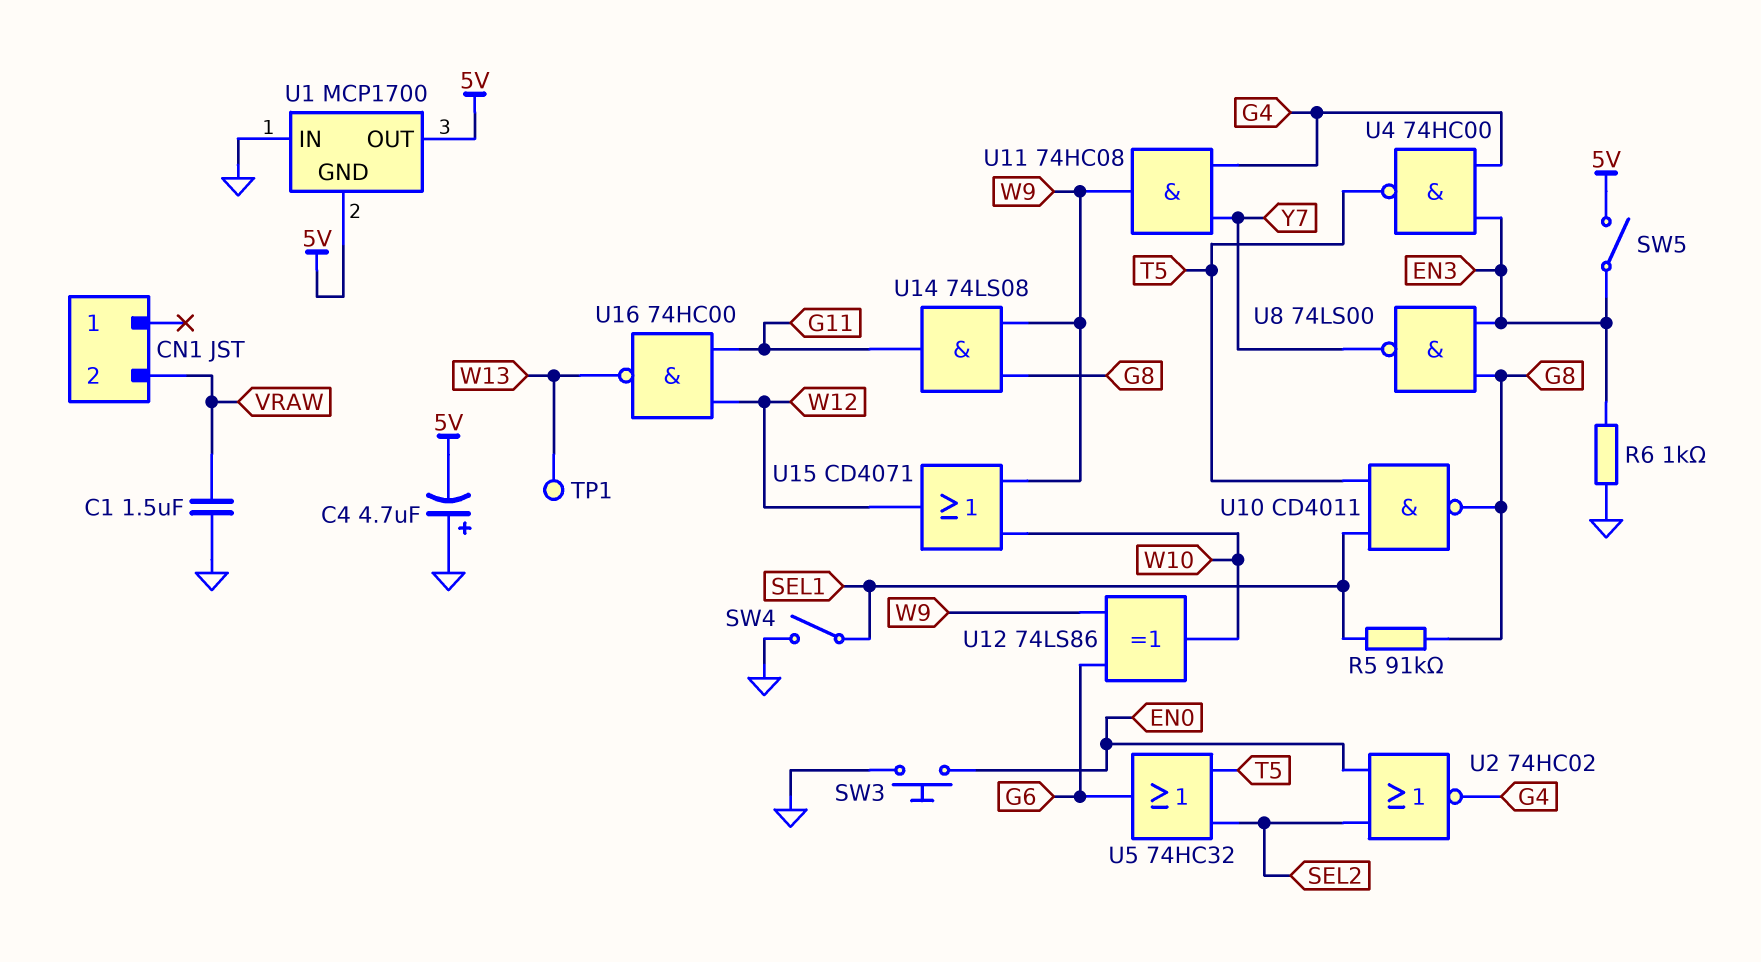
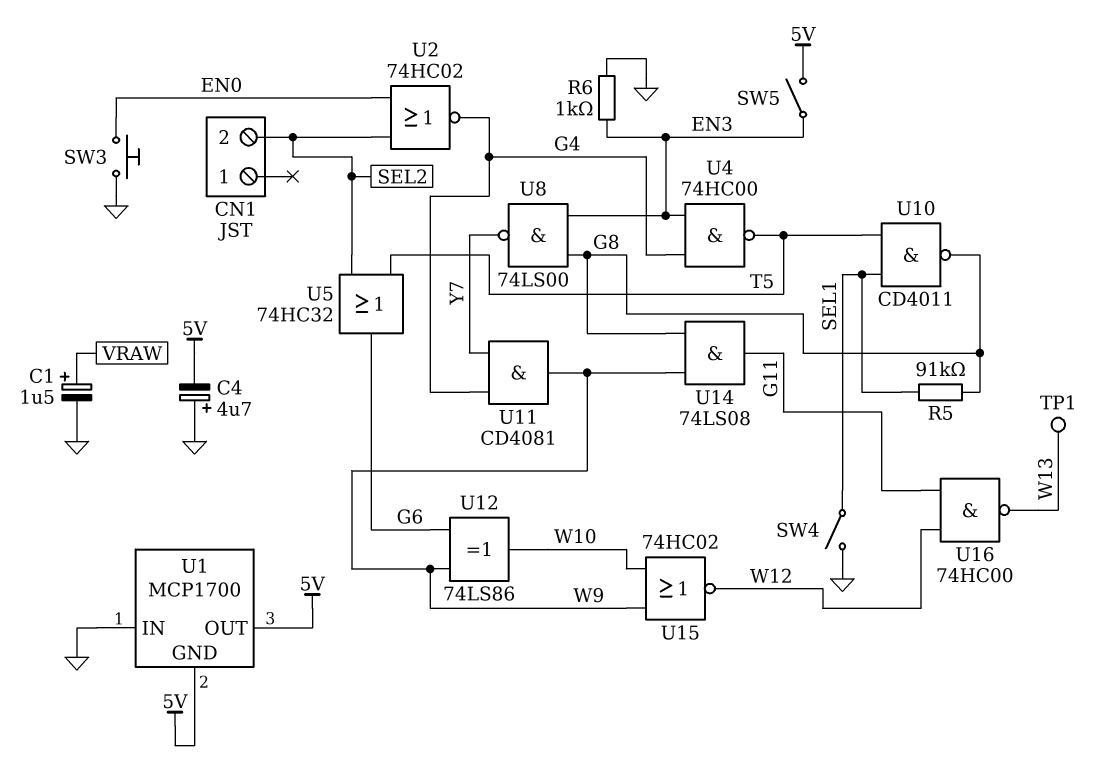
C1: 1.5uF (GND, VRAW) -> 1.5uF (plus VRAW, minus GND)
CN1 pin 2: VRAW -> SEL2
U11: AND 74HC08 (in G4, in Y7, out W9) -> AND CD4081 (in G4, in Y7, out W9)
U15: OR CD4071 (in W9, in W10, out W12) -> NOR 74HC02 (in W9, in W10, out W12)

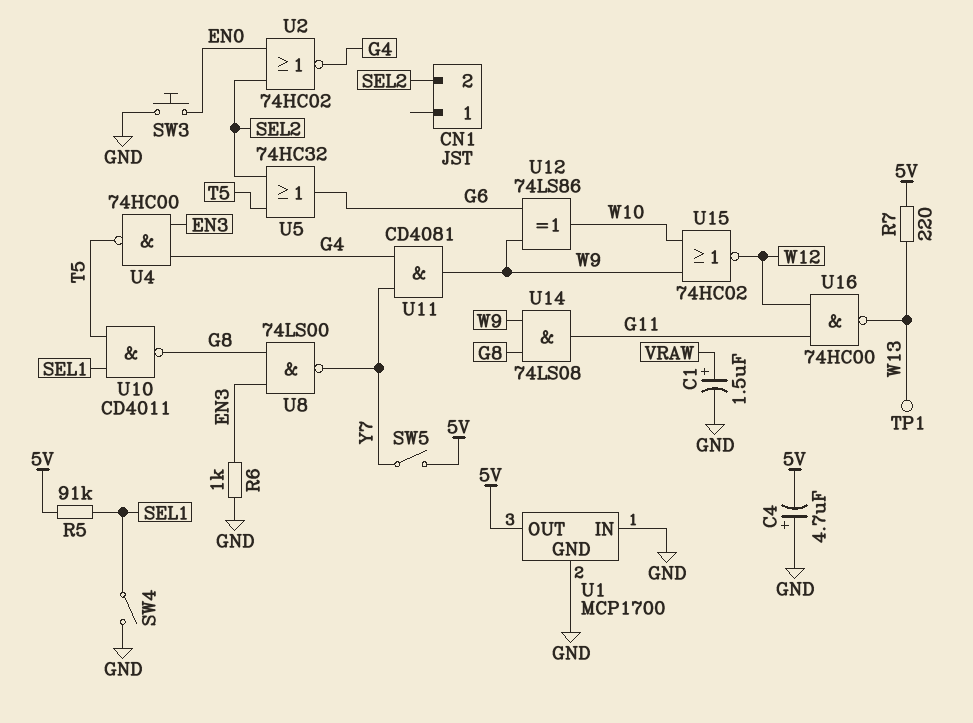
R5: 91k (G8, SEL1) -> 91k (5V, SEL1)
R7: none -> 220 (5V, W13)
SW5: switch (5V, EN3) -> switch (5V, Y7)
U1 pin GND: 5V -> GND

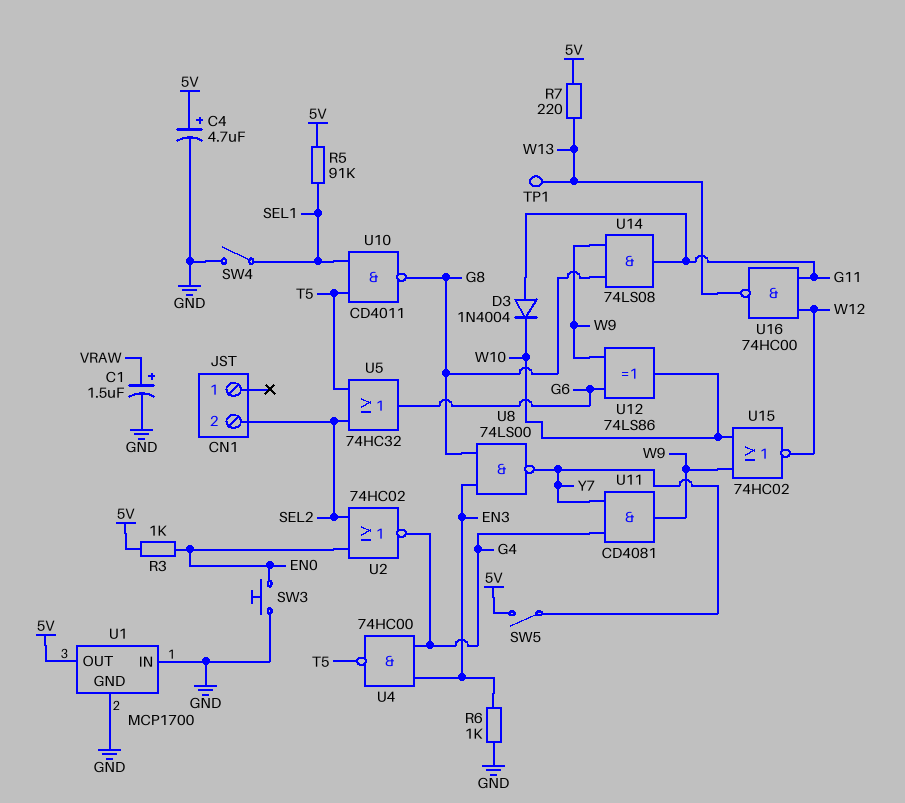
C4: 4.7uF (plus GND, minus 5V) -> 4.7uF (plus 5V, minus GND)
D3: none -> diode 1N4004 (A G11, K W10)
R3: none -> 1k (5V, EN0)

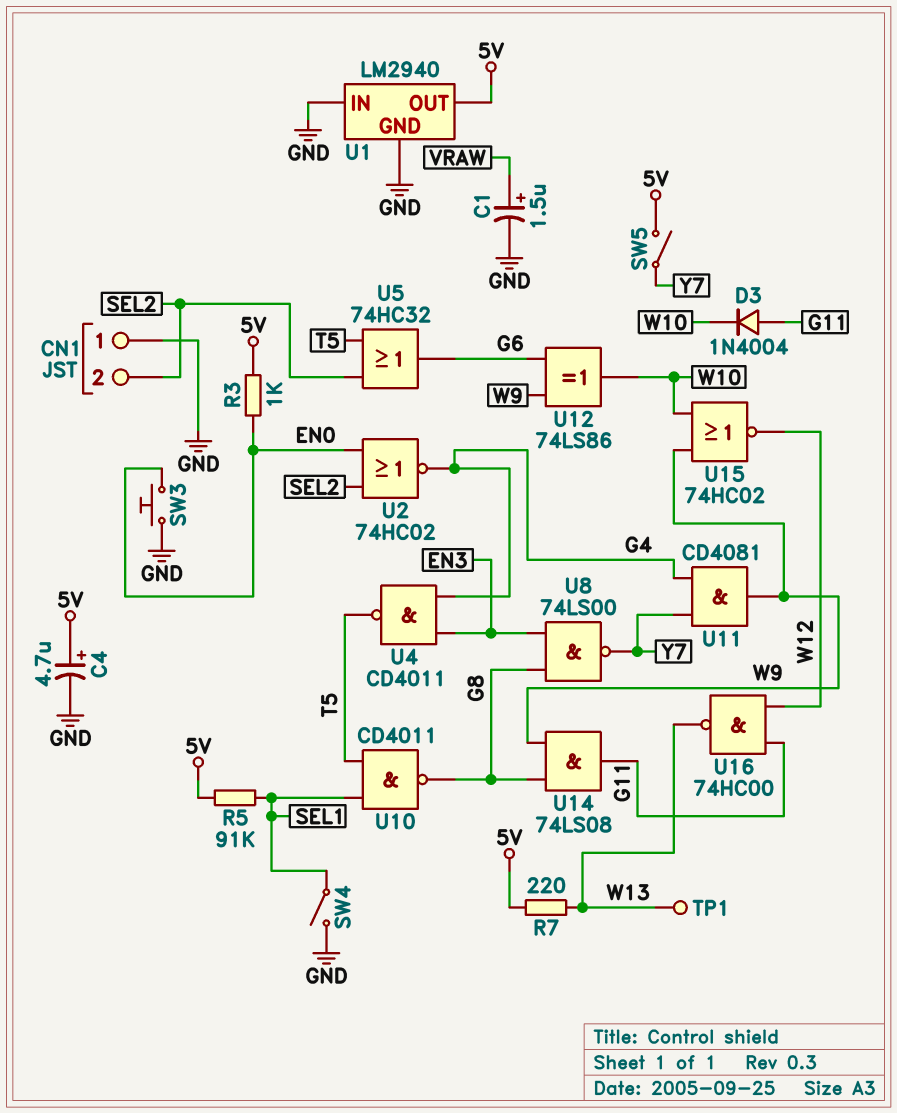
CN1 pin 1: none -> GND
R6: 1k (EN3, GND) -> none
U1: MCP1700 -> LM2940
U4: NAND 74HC00 (in EN3, in G4, out T5) -> NAND CD4011 (in EN3, in G4, out T5)

